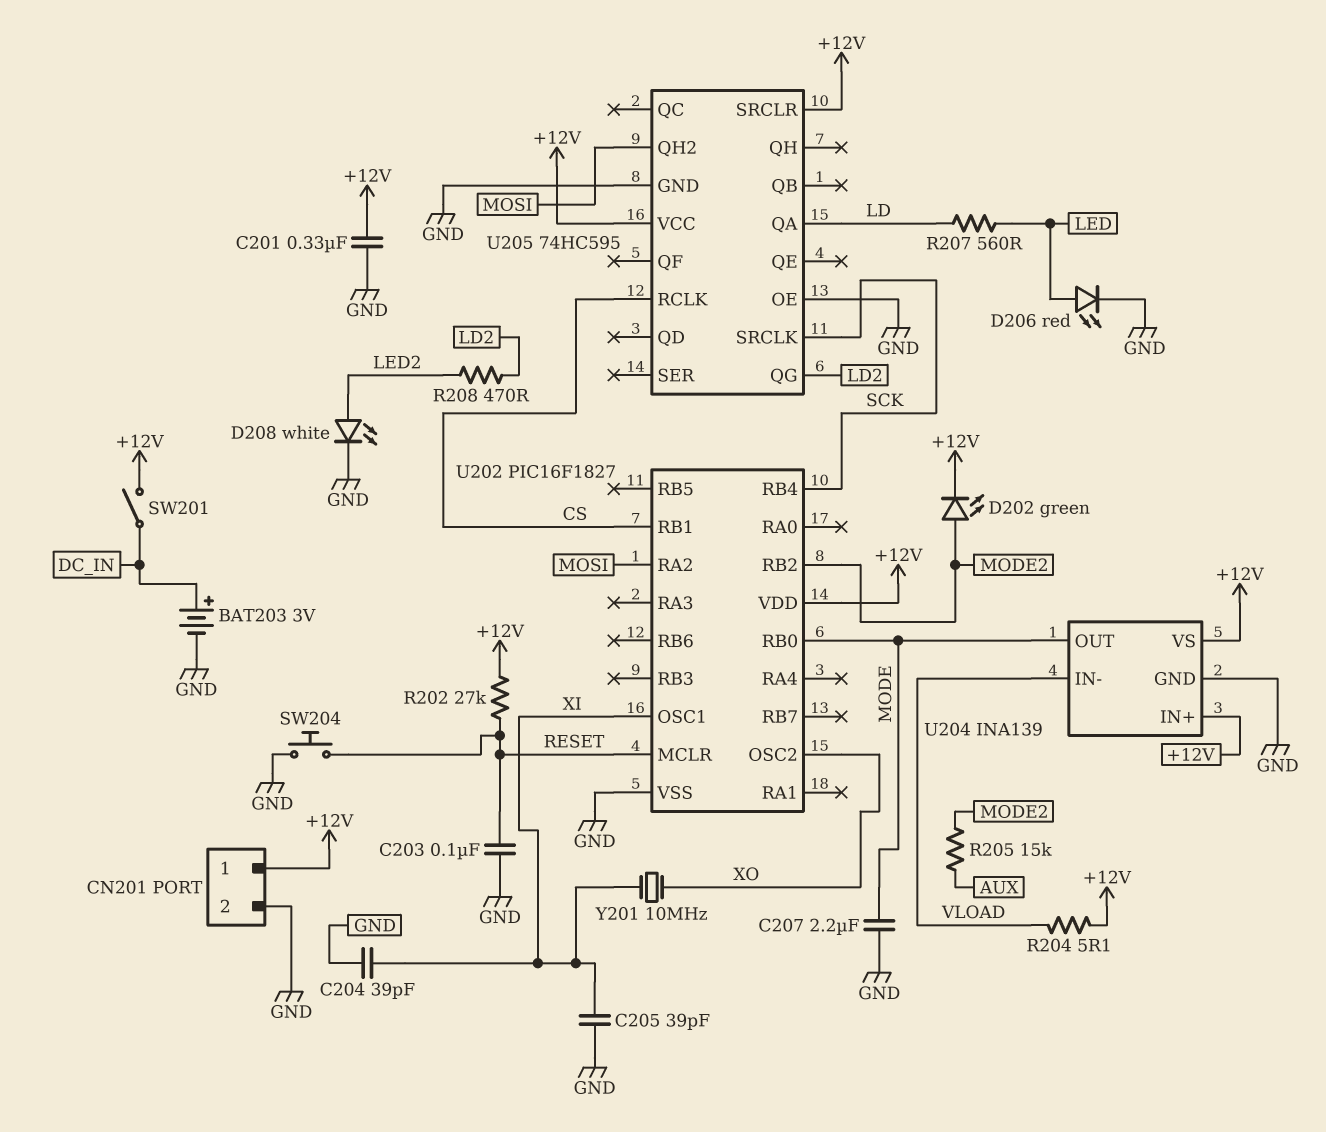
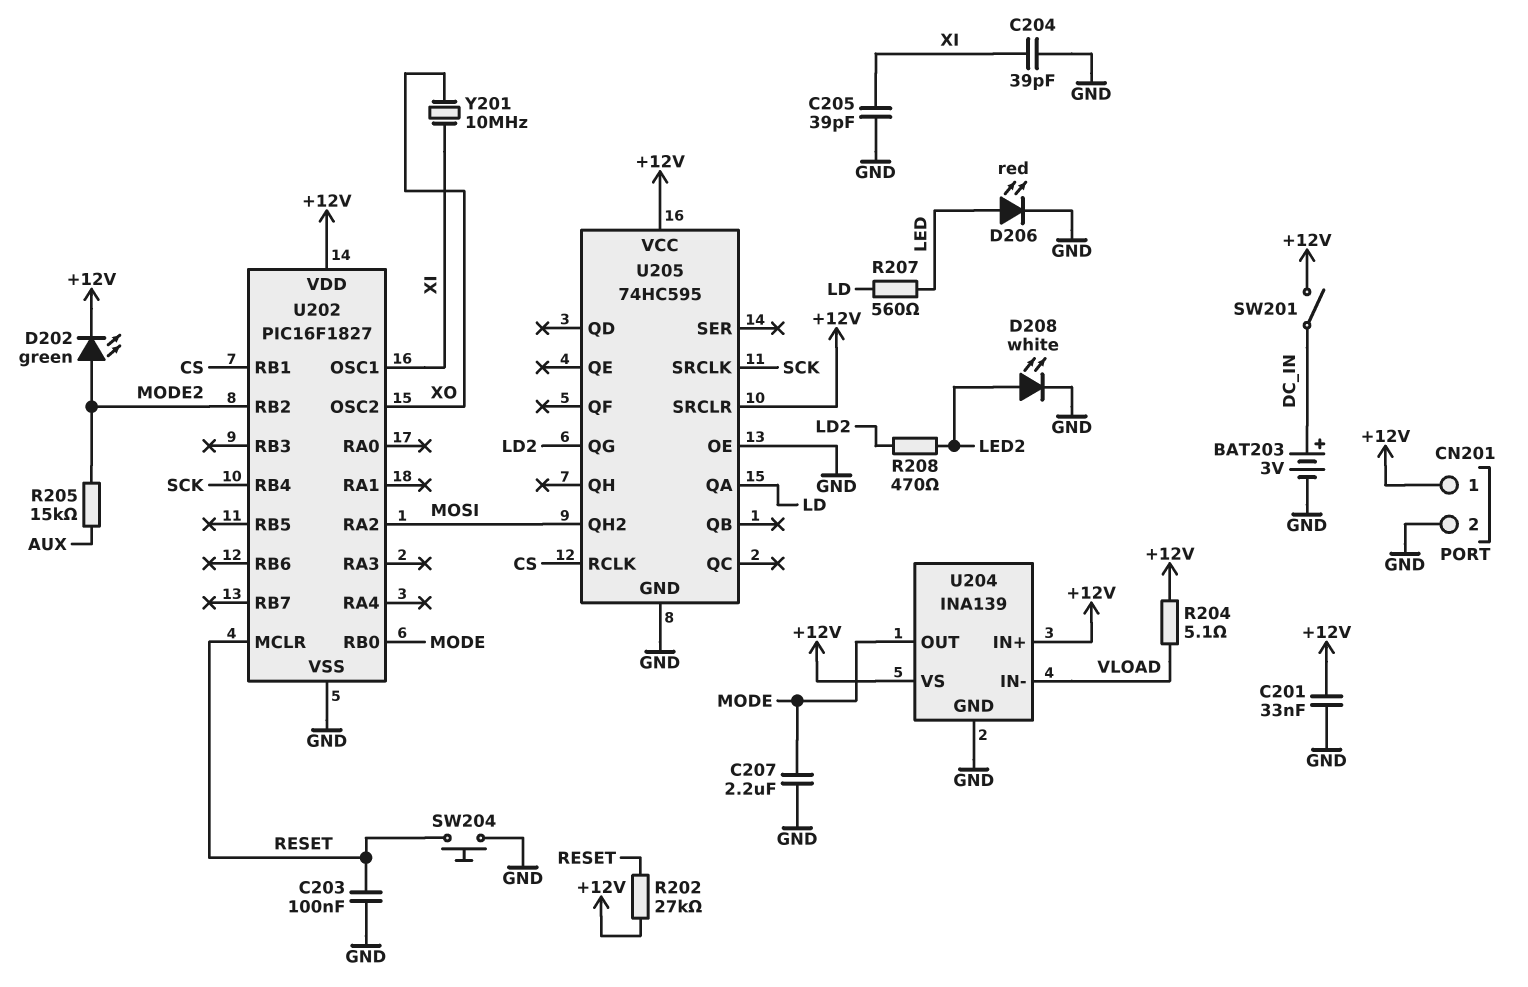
C201: 330nF (+12V, GND) -> 33nF (+12V, GND)

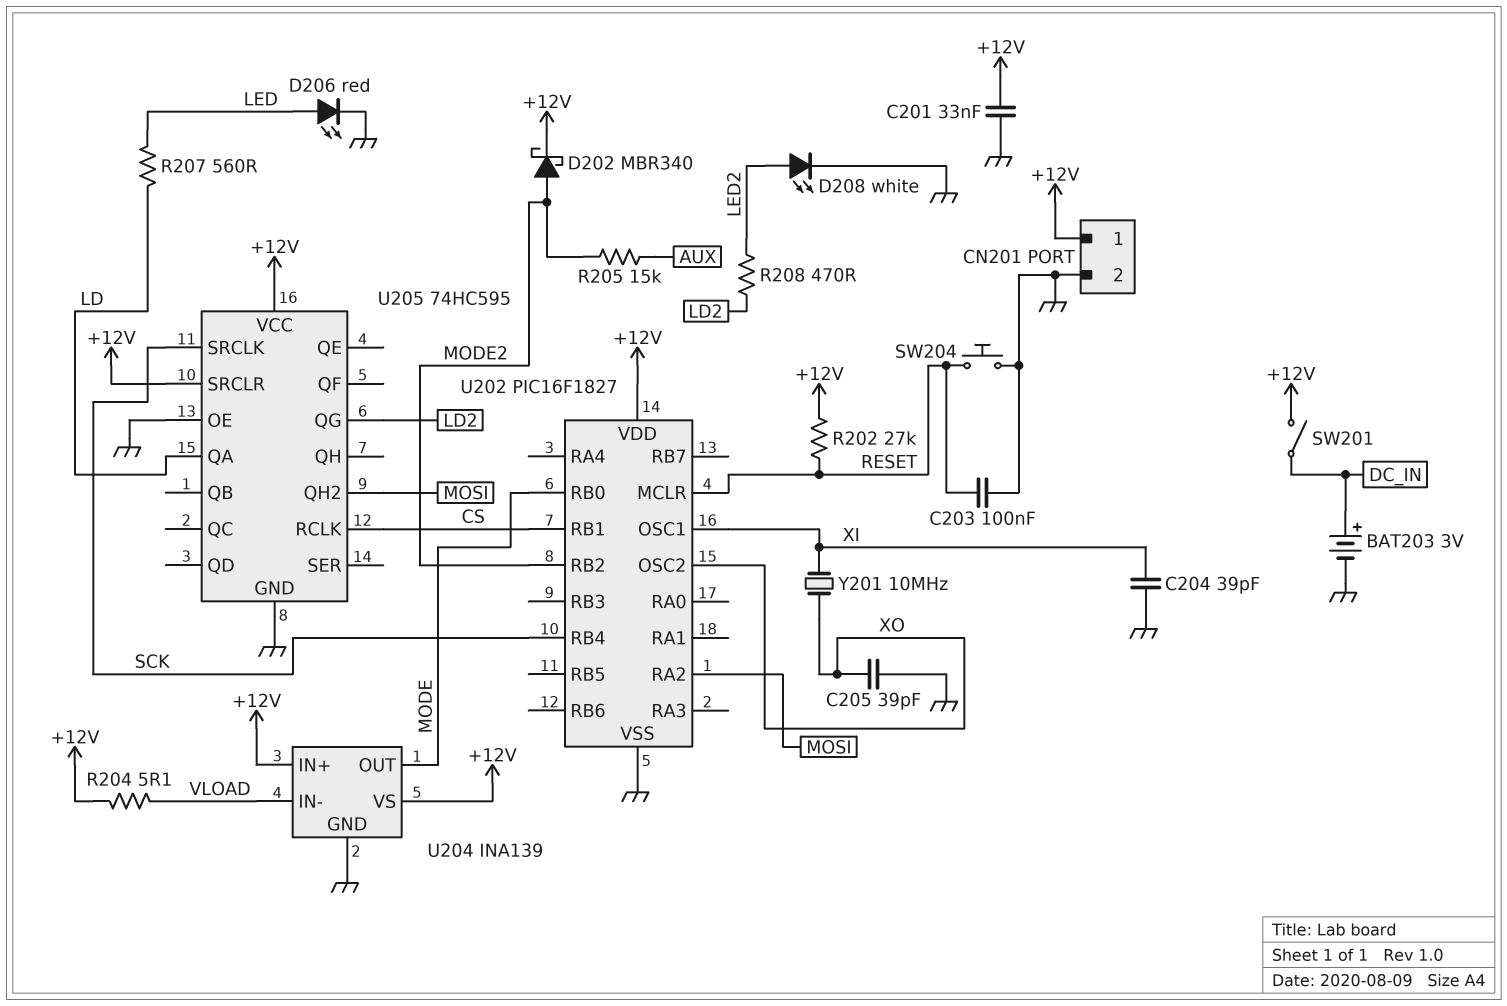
C205: 39pF (GND, XI) -> 39pF (GND, XO)
C207: 2.2uF (GND, MODE) -> none
D202: LED green (A MODE2, K +12V) -> schottky MBR340 (A MODE2, K +12V)

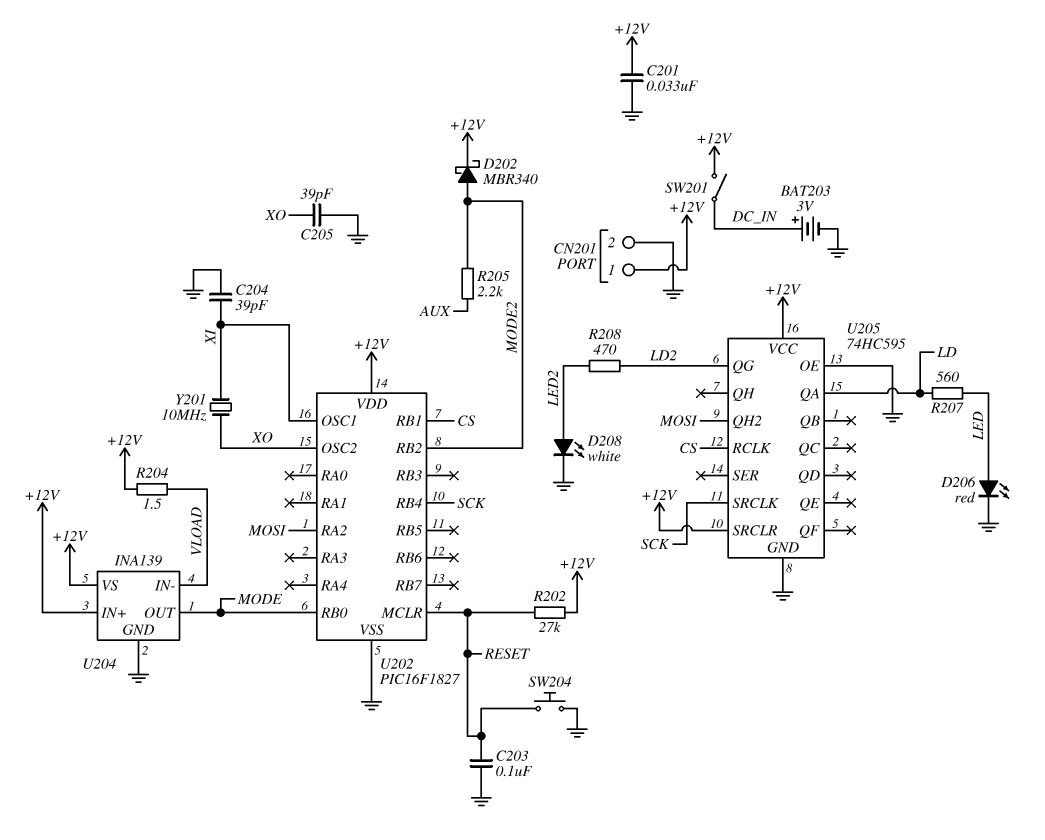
R204: 5.1 (+12V, VLOAD) -> 1.5 (+12V, VLOAD)
R205: 15k (AUX, MODE2) -> 2.2k (AUX, MODE2)

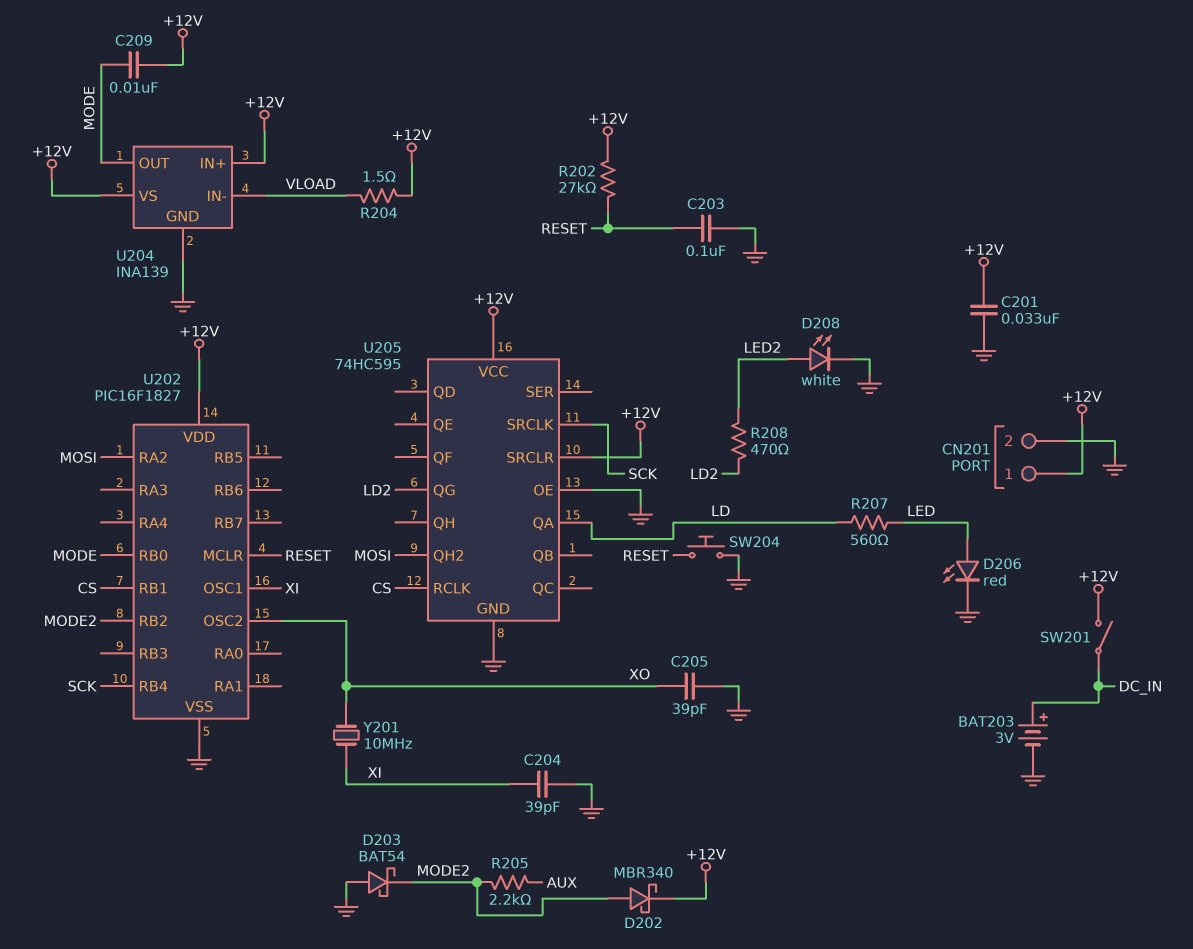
C209: none -> 10nF (+12V, MODE)
D203: none -> schottky BAT54 (A GND, K MODE2)

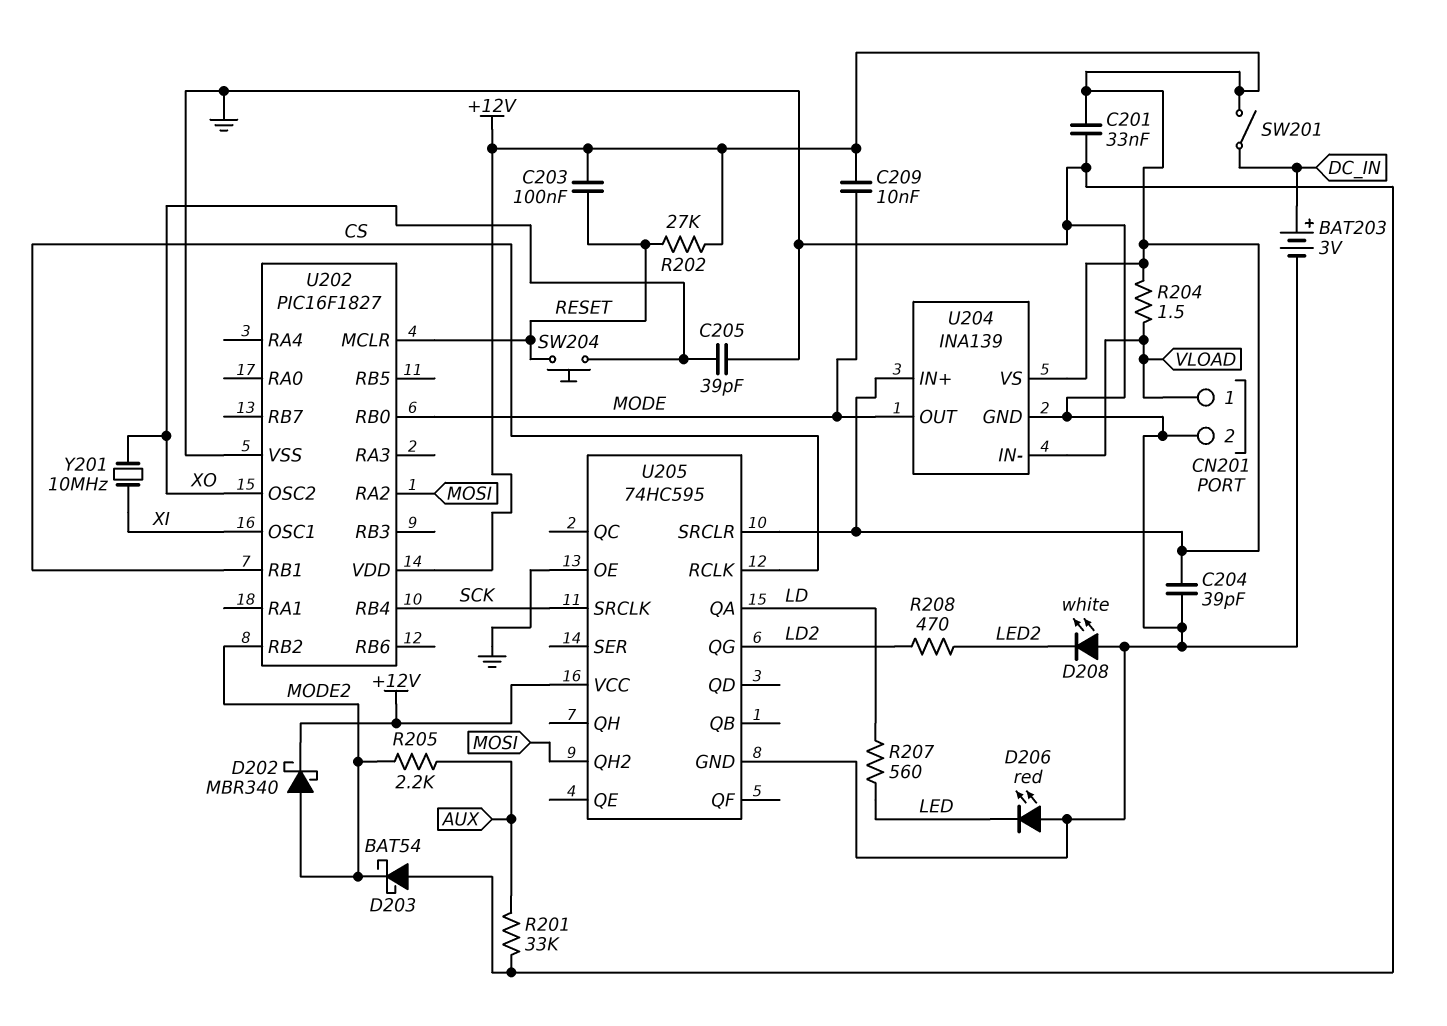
C203: 100nF (GND, RESET) -> 100nF (+12V, RESET)
C204: 39pF (GND, XI) -> 39pF (+12V, GND)
CN201 pin 1: +12V -> VLOAD
D206: LED red (A LED, K GND) -> LED red (A GND, K LED)
D208: LED white (A LED2, K GND) -> LED white (A GND, K LED2)
R201: none -> 33k (AUX, GND)
SW204: button (GND, RESET) -> button (RESET, XO)

